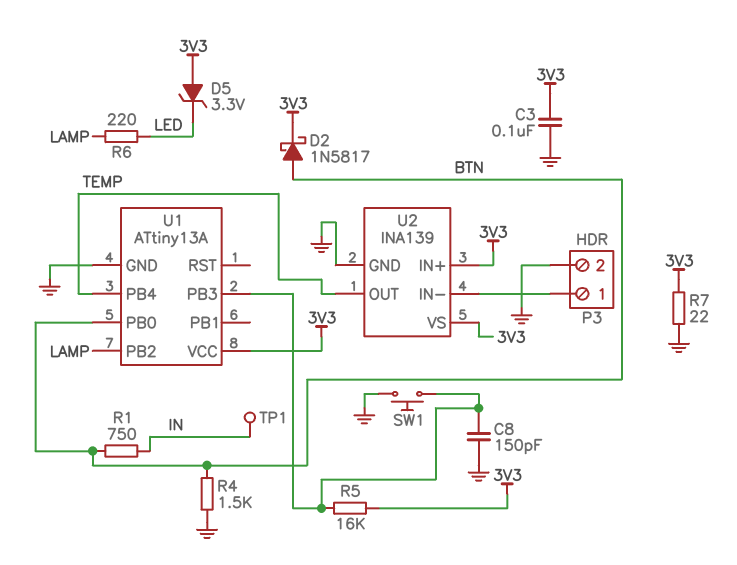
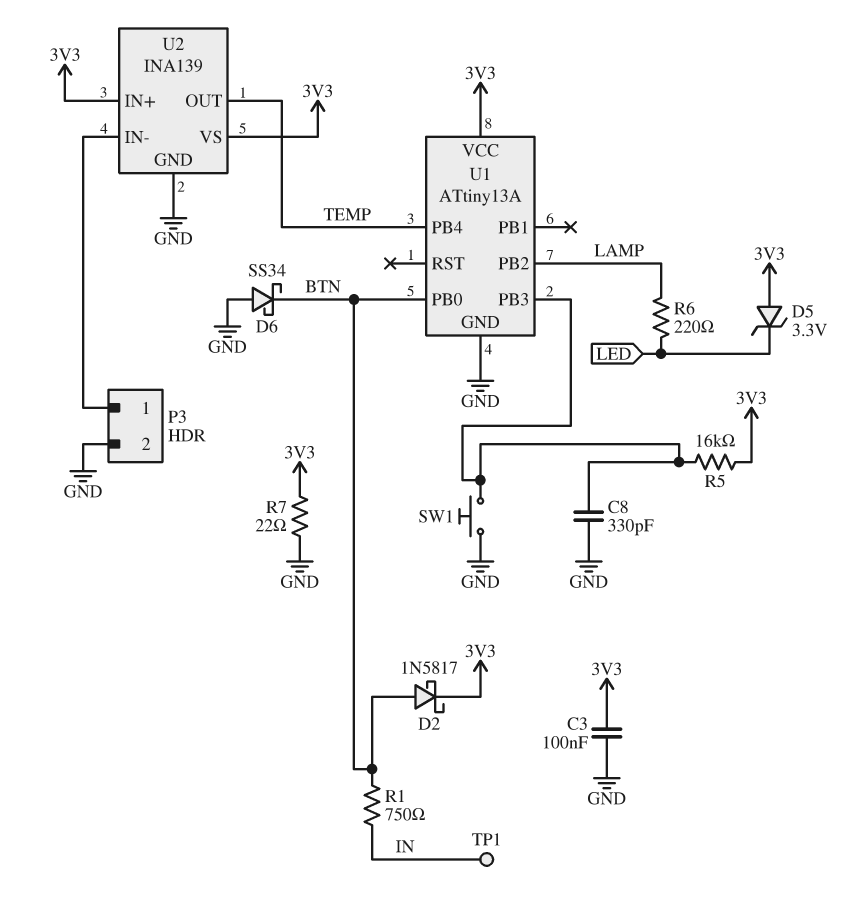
C8: 150pF (GND, U1/PB3) -> 330pF (GND, U1/PB3)
D6: none -> schottky SS34 (A GND, K BTN)
R4: 1.5k (BTN, GND) -> none

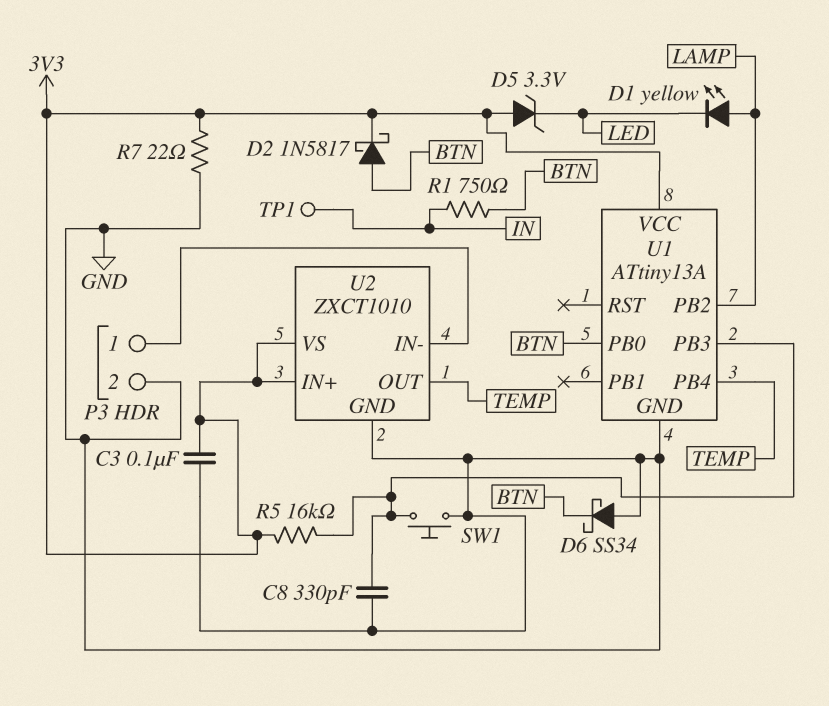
D1: none -> LED yellow (A LAMP, K LED)
R6: 220 (LAMP, LED) -> none
U2: INA139 -> ZXCT1010

